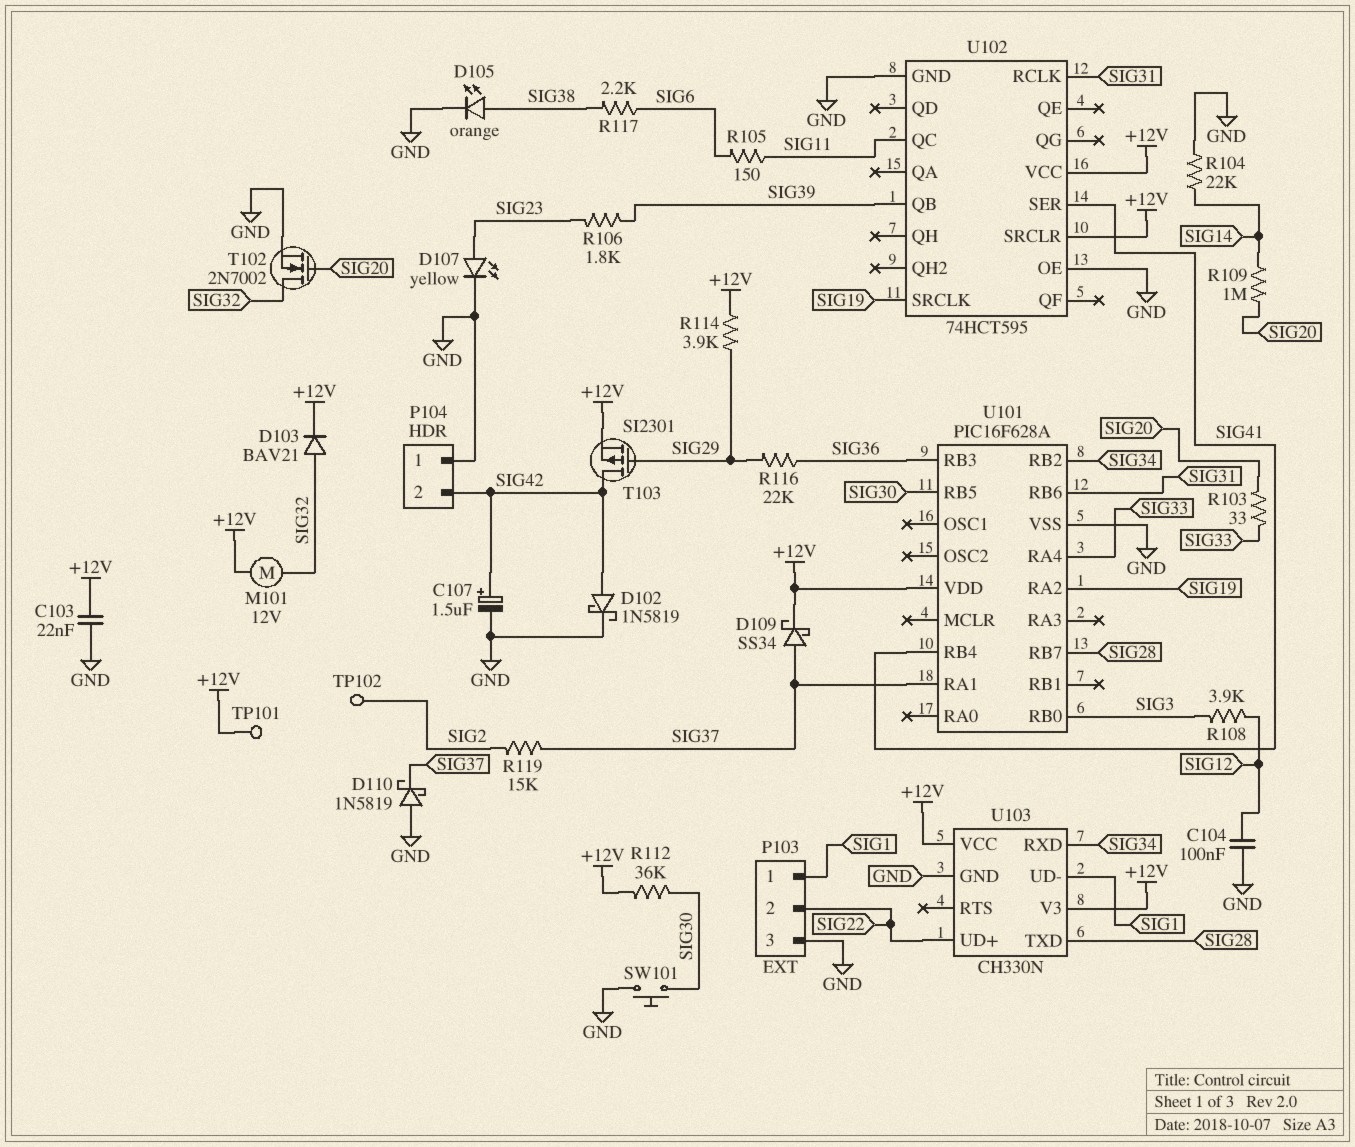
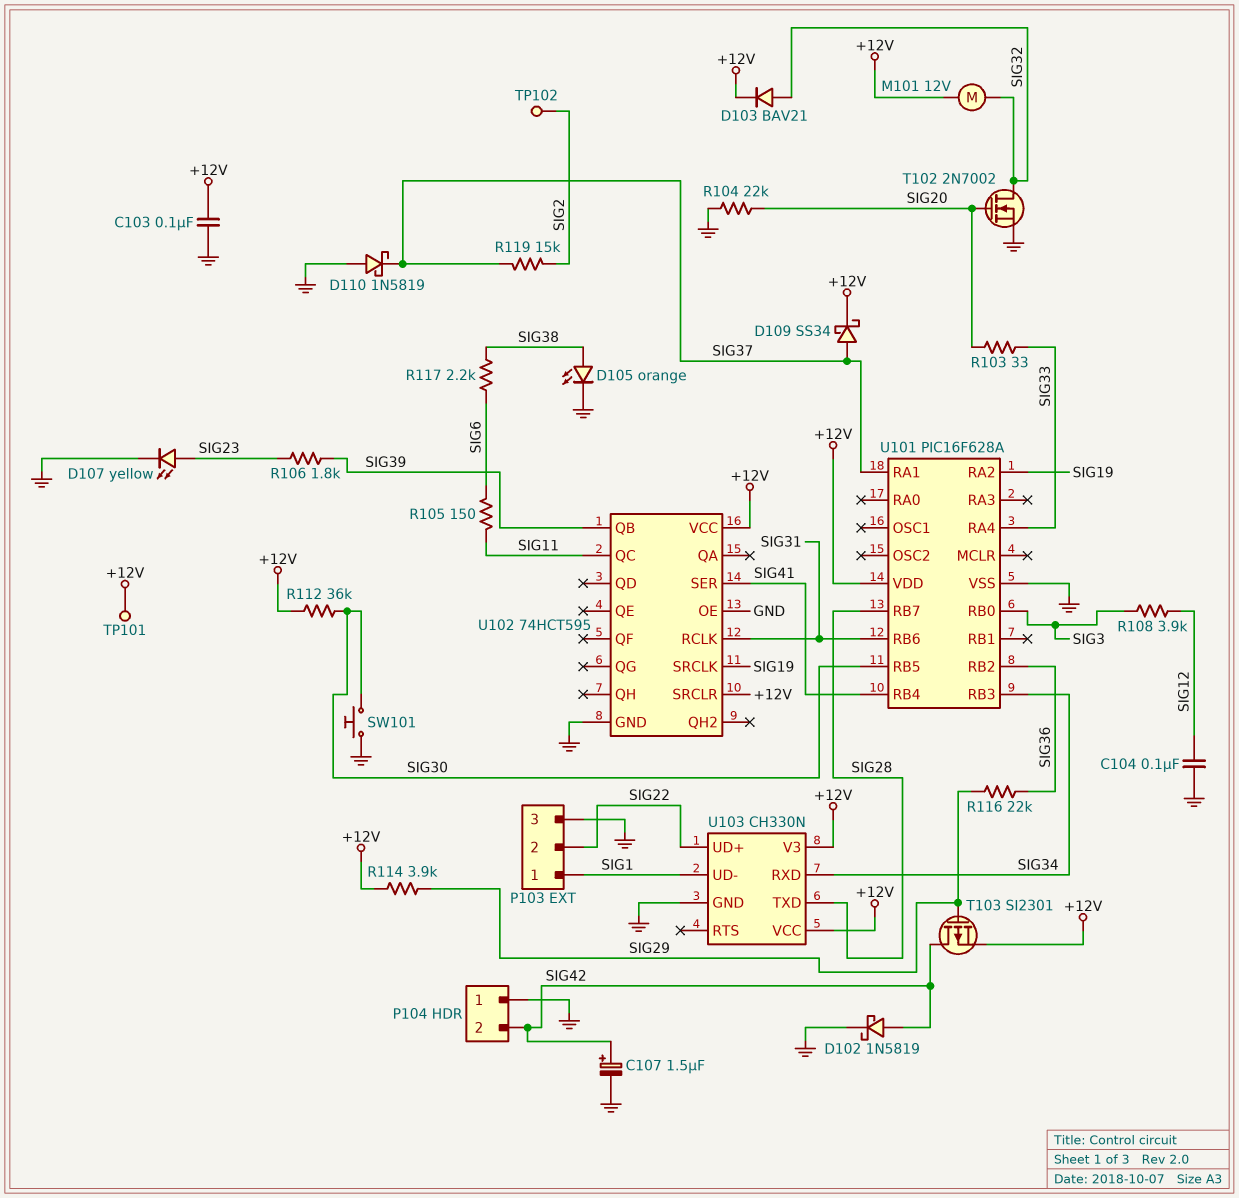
C103: 22nF (+12V, GND) -> 100nF (+12V, GND)
R104: 22k (GND, SIG14) -> 22k (GND, SIG20)
R109: 1M (SIG14, SIG20) -> none
U101 pin RB2: SIG34 -> SIG36
U101 pin RB3: SIG36 -> SIG34

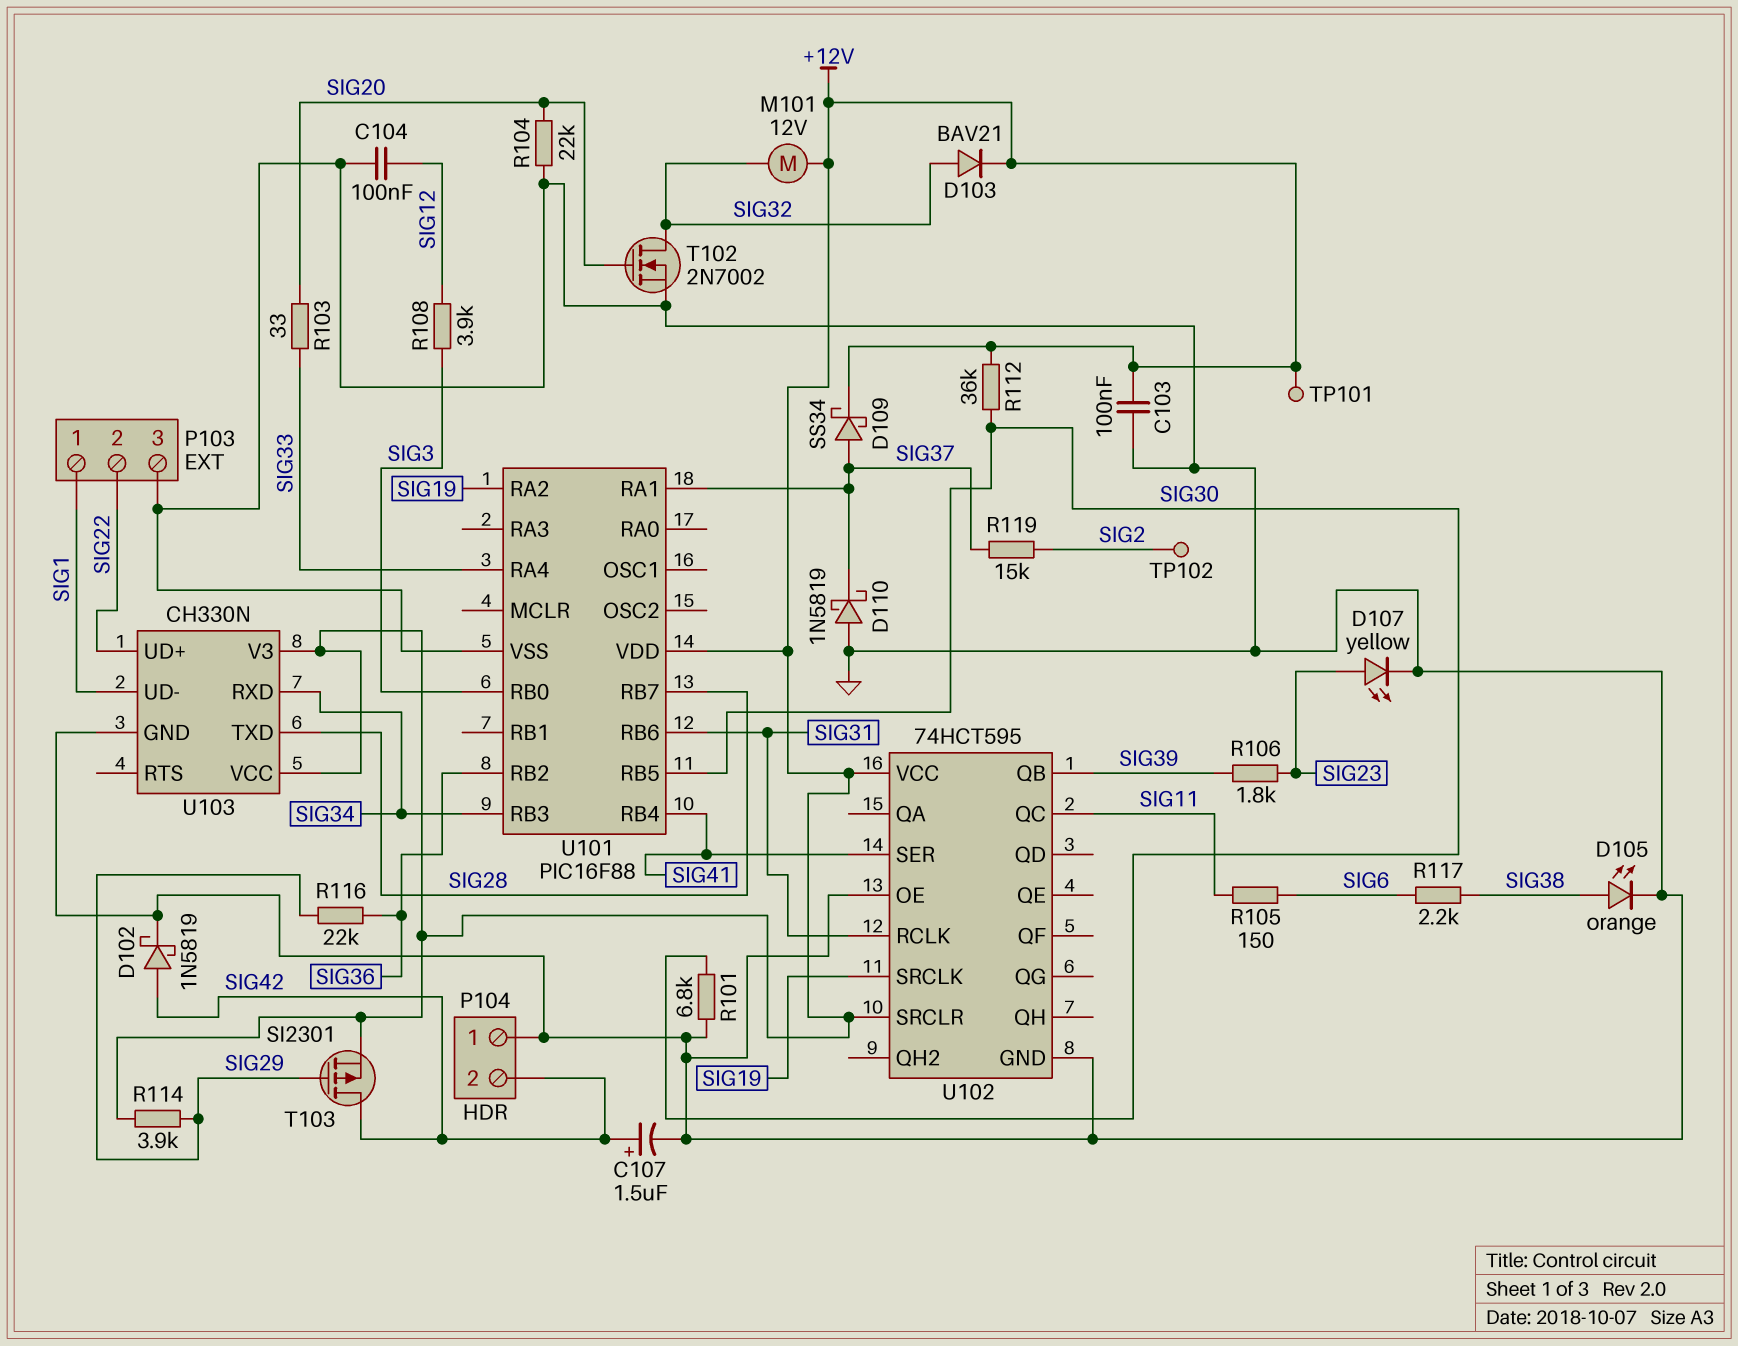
R101: none -> 6.8k (GND, SIG30)
SW101: button (GND, SIG30) -> none
U101: PIC16F628A -> PIC16F88

